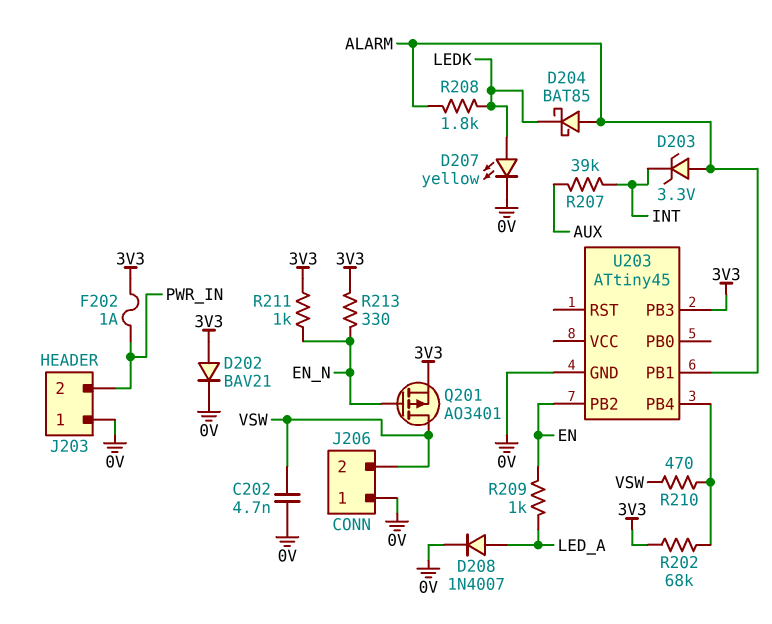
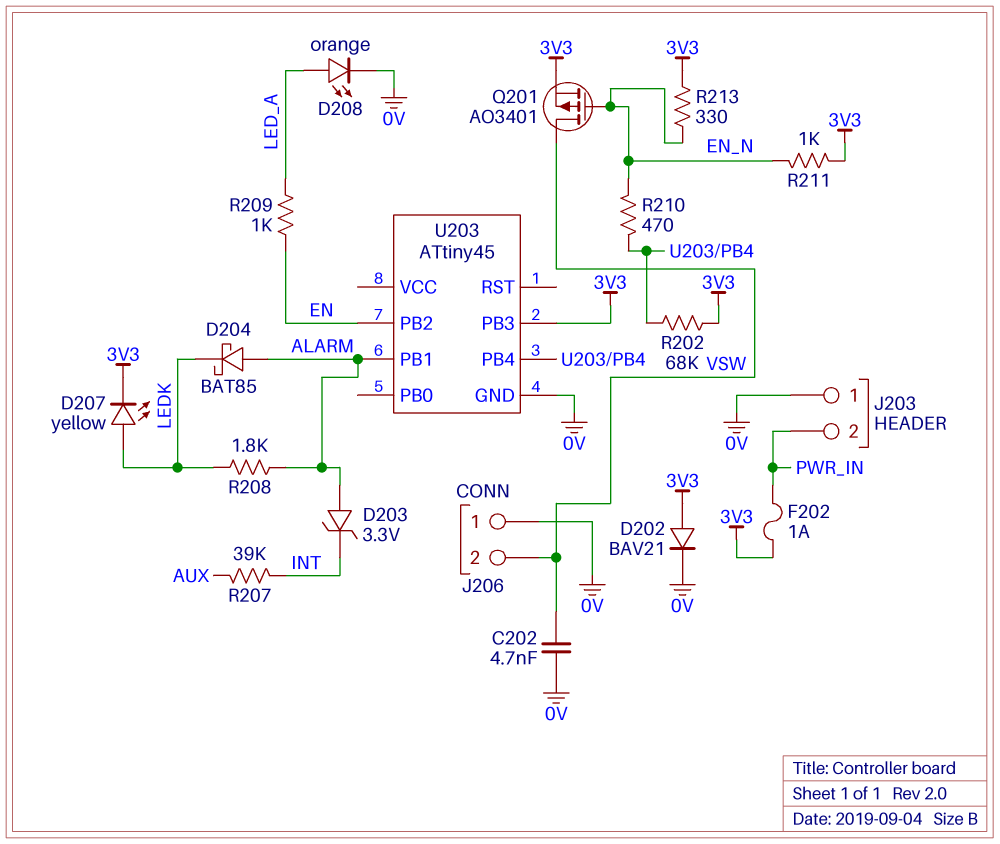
D207: LED yellow (A LEDK, K 0V) -> LED yellow (A LEDK, K 3V3)
D208: diode 1N4007 (A LED_A, K 0V) -> LED orange (A LED_A, K 0V)
R210: 470 (U203/PB4, VSW) -> 470 (EN_N, U203/PB4)

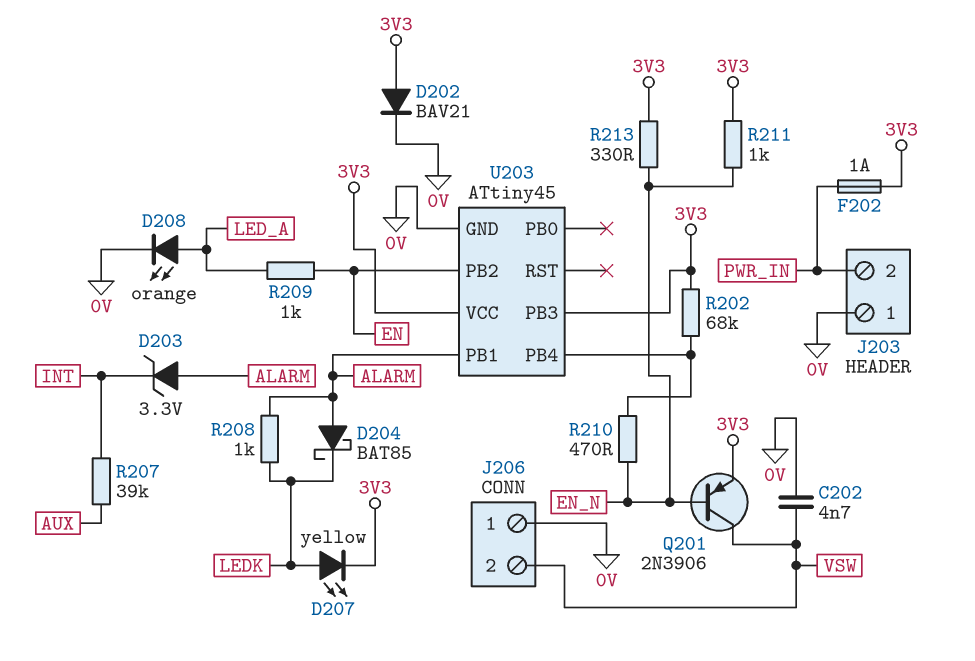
Q201: PMOS AO3401 (G EN_N, D VSW, S 3V3) -> PNP 2N3906 (B EN_N, C VSW, E 3V3)
R208: 1.8k (ALARM, LEDK) -> 1k (ALARM, LEDK)
U203 pin VCC: none -> 3V3

